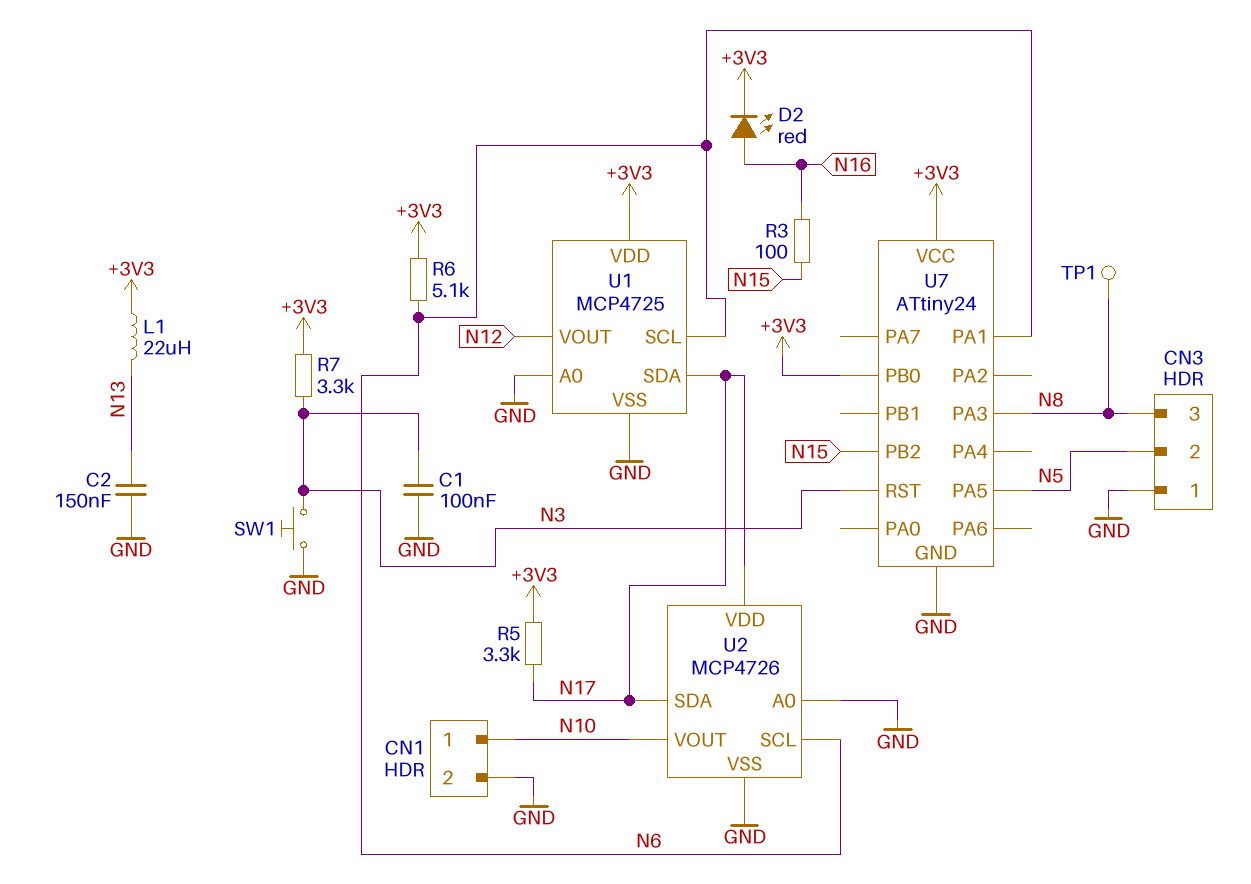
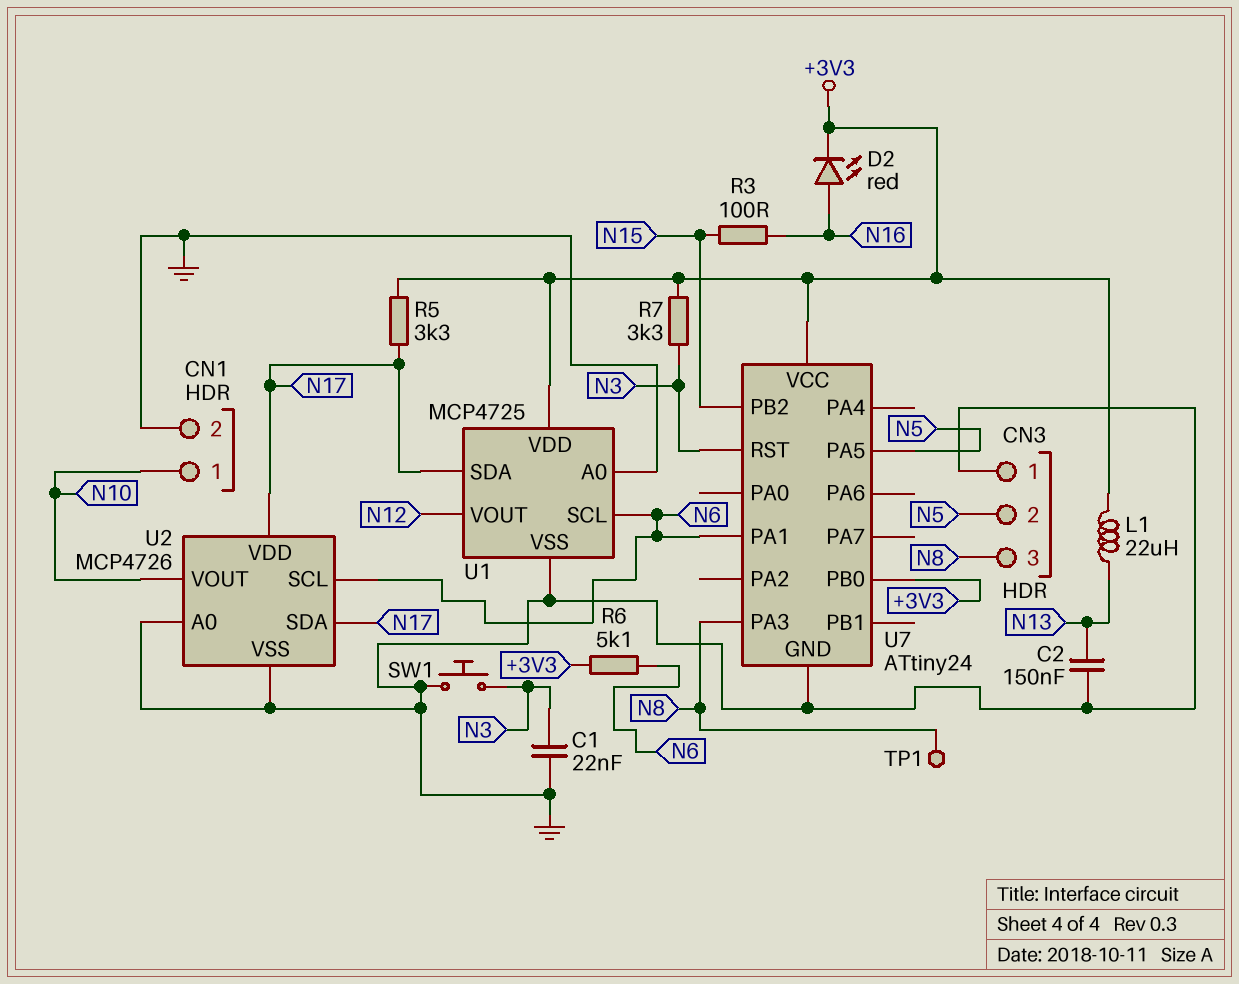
C1: 100nF (GND, N3) -> 22nF (GND, N3)

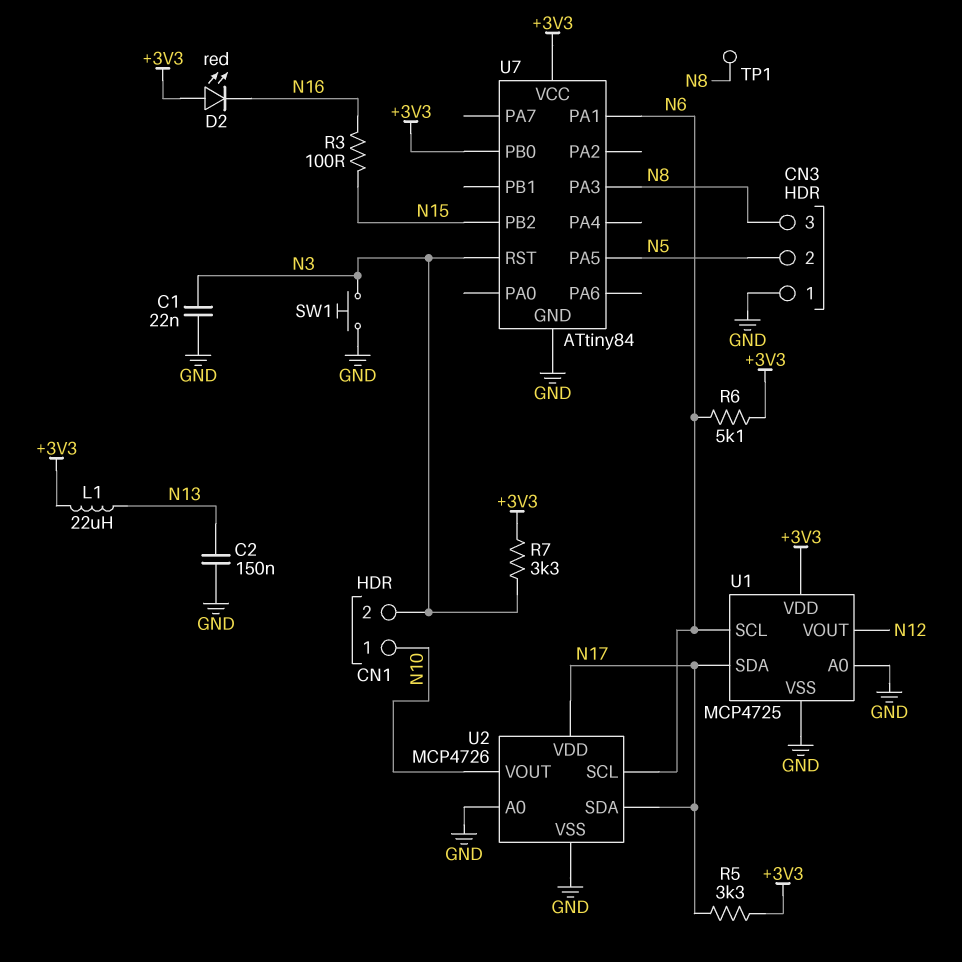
CN1 pin 2: GND -> N3
D2: LED red (A N16, K +3V3) -> LED red (A +3V3, K N16)
U7: ATtiny24 -> ATtiny84

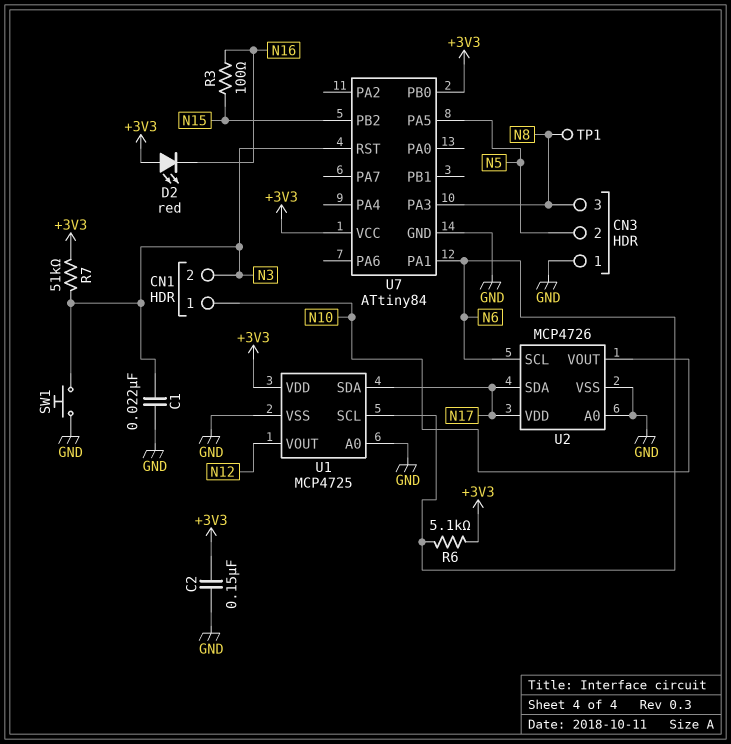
C2: 150nF (GND, N13) -> 150nF (+3V3, GND)
L1: 22uH (+3V3, N13) -> none
R5: 3.3k (+3V3, N17) -> none
R7: 3.3k (+3V3, N3) -> 51k (+3V3, N3)

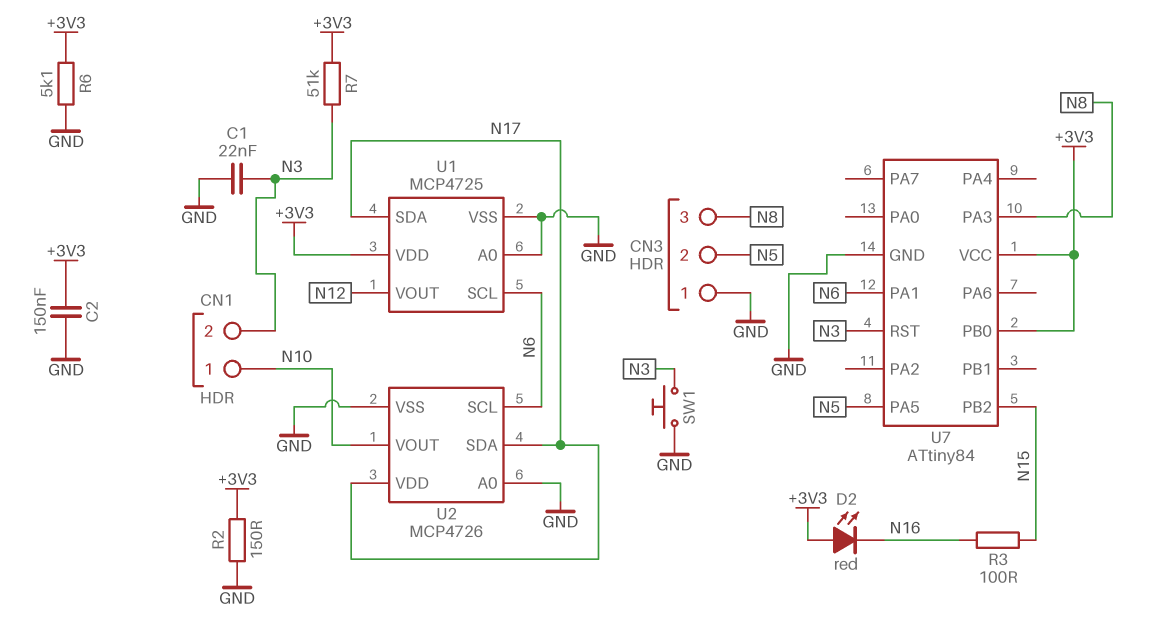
R2: none -> 150 (+3V3, GND)
R6: 5.1k (+3V3, N6) -> 5.1k (+3V3, GND)
TP1: test point (N8) -> none

